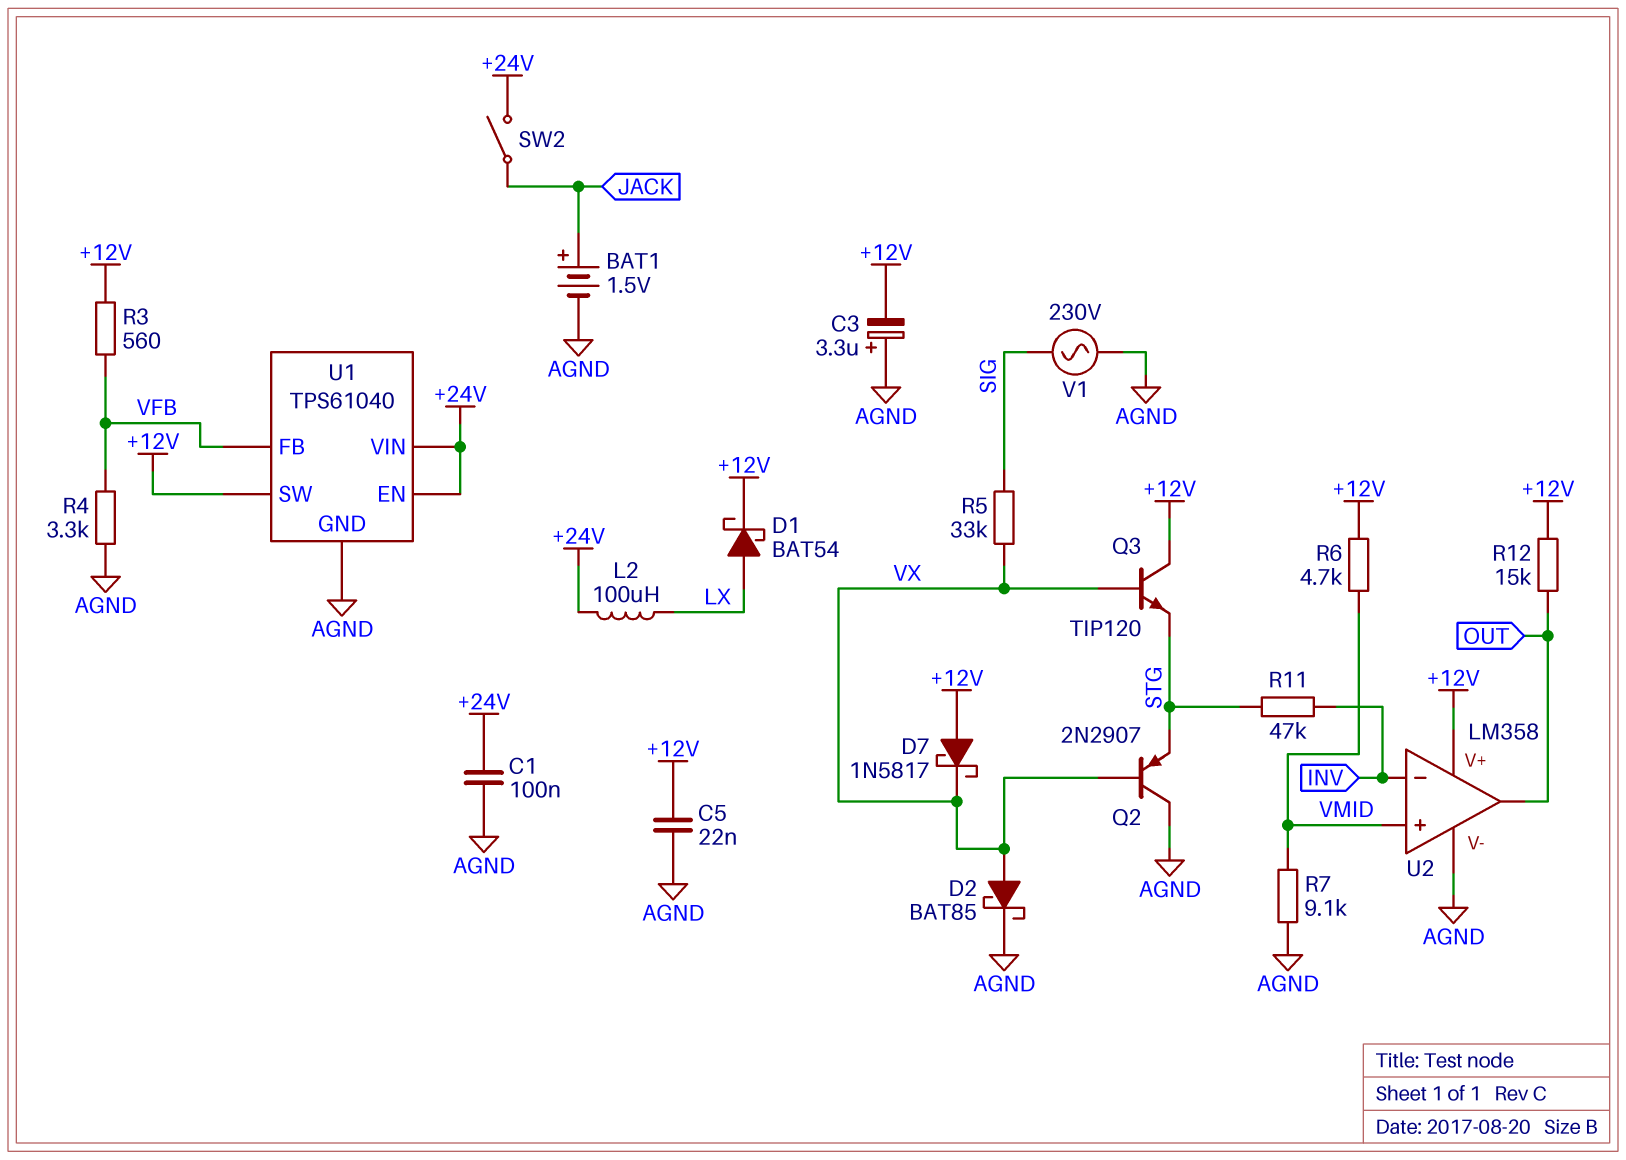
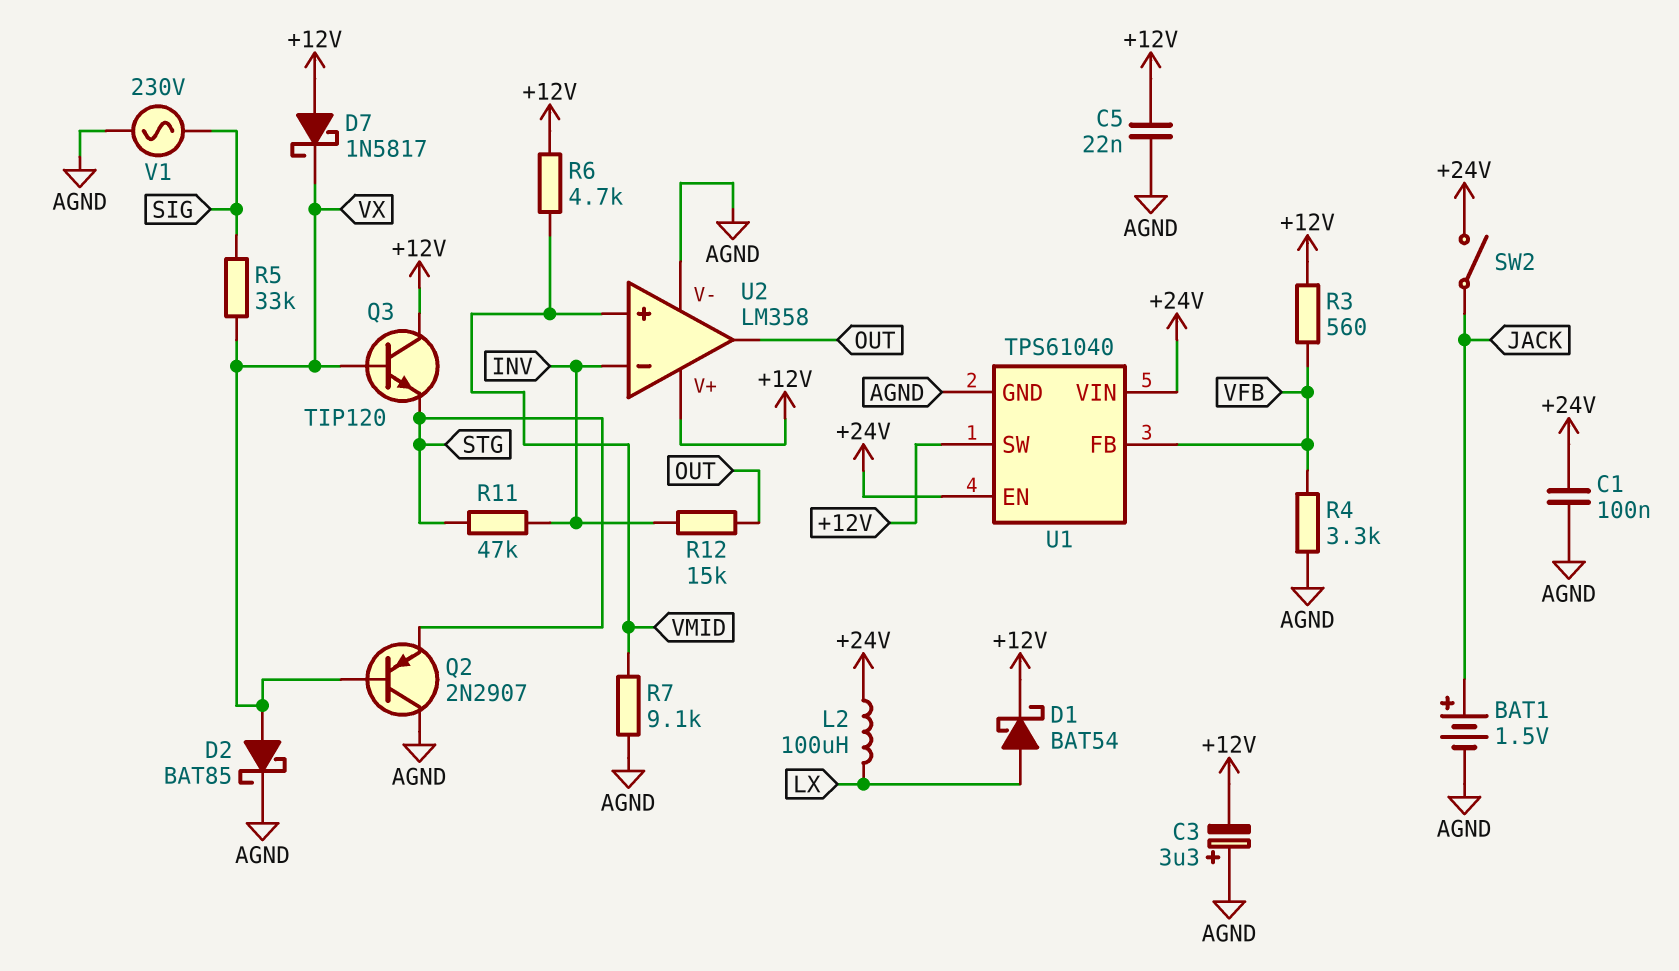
R12: 15k (+12V, OUT) -> 15k (INV, OUT)

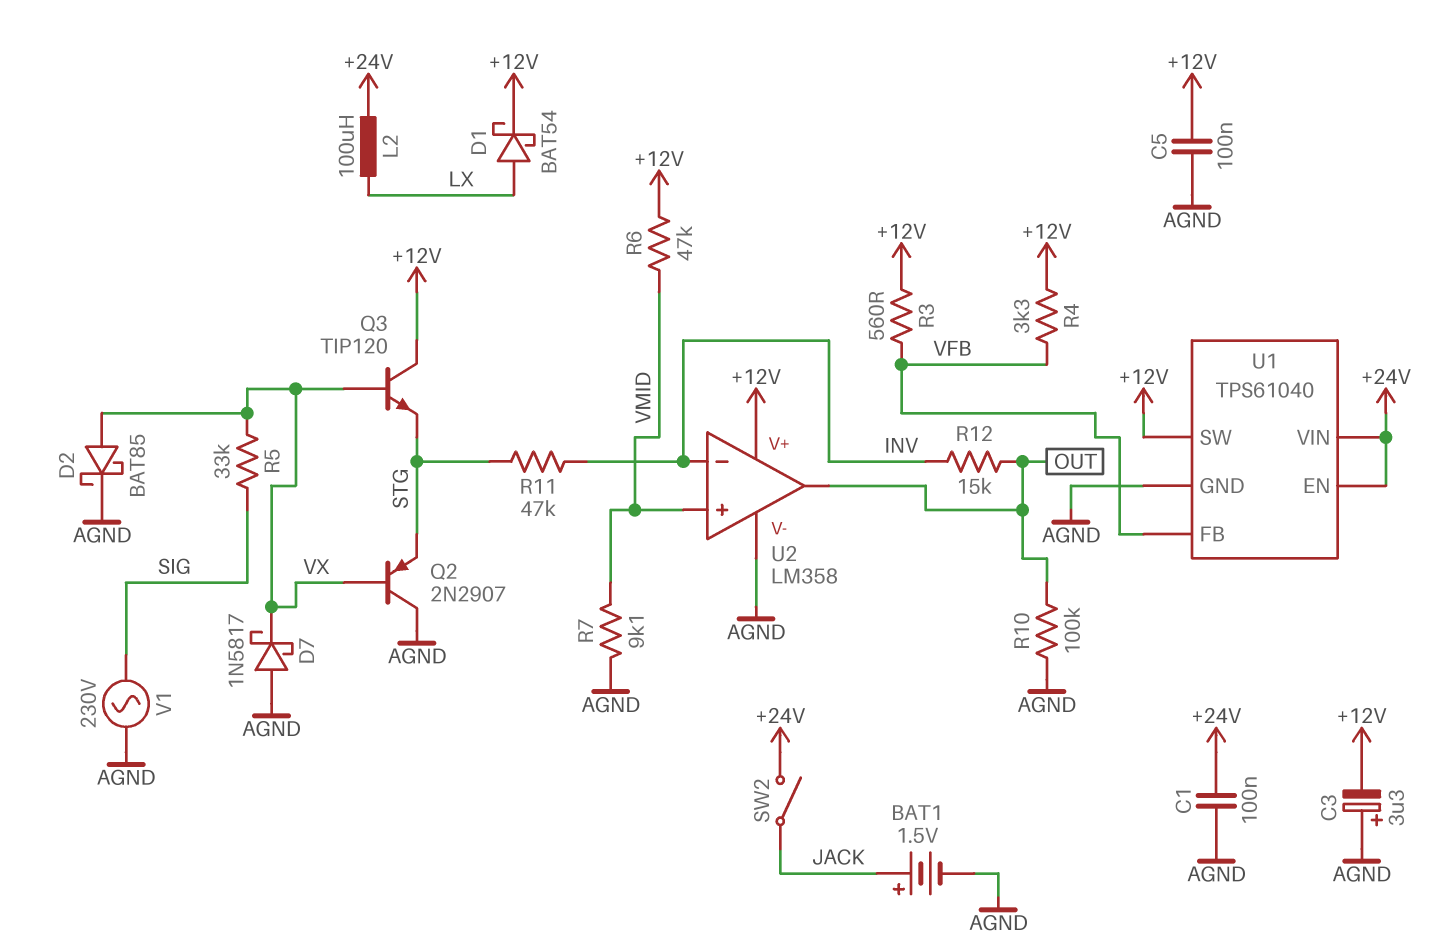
C5: 22nF (+12V, AGND) -> 100nF (+12V, AGND)
D7: schottky 1N5817 (A +12V, K VX) -> schottky 1N5817 (A AGND, K VX)
R4: 3.3k (AGND, VFB) -> 3.3k (+12V, VFB)
R6: 4.7k (+12V, VMID) -> 47k (+12V, VMID)
R10: none -> 100k (AGND, OUT)

